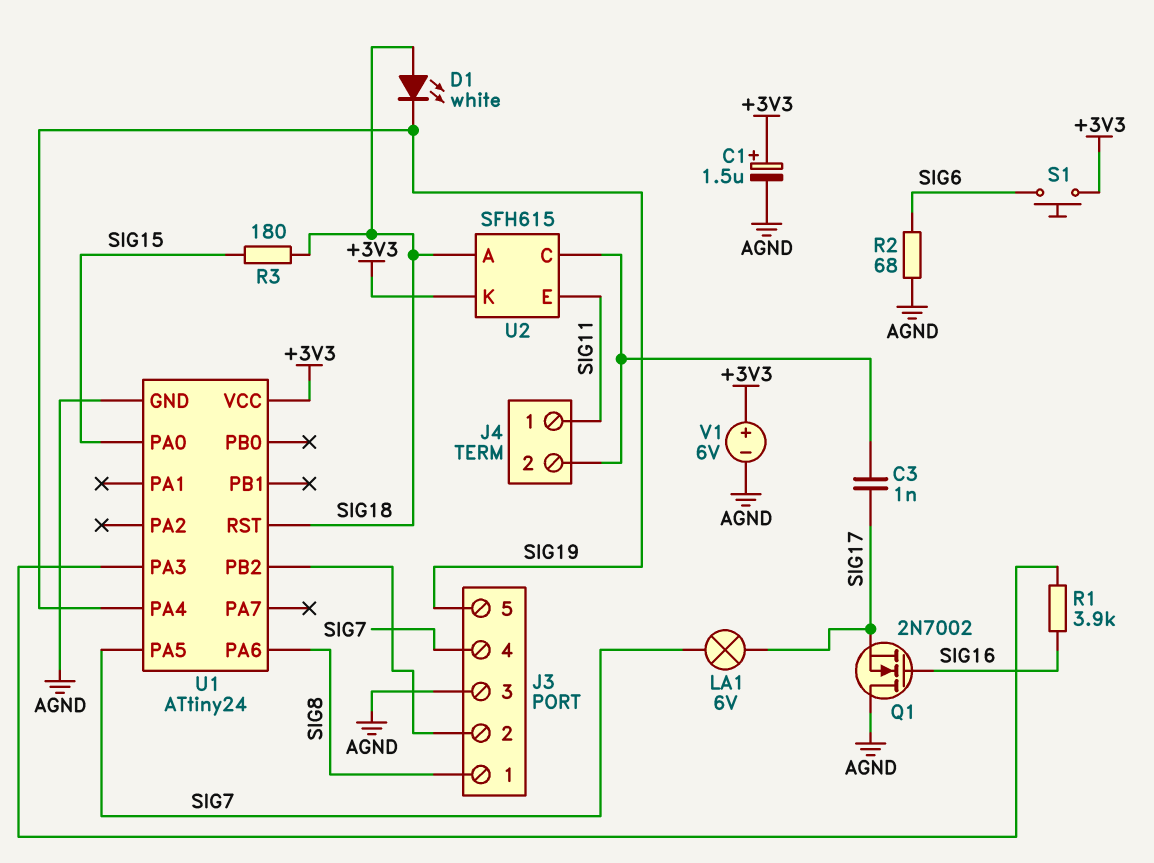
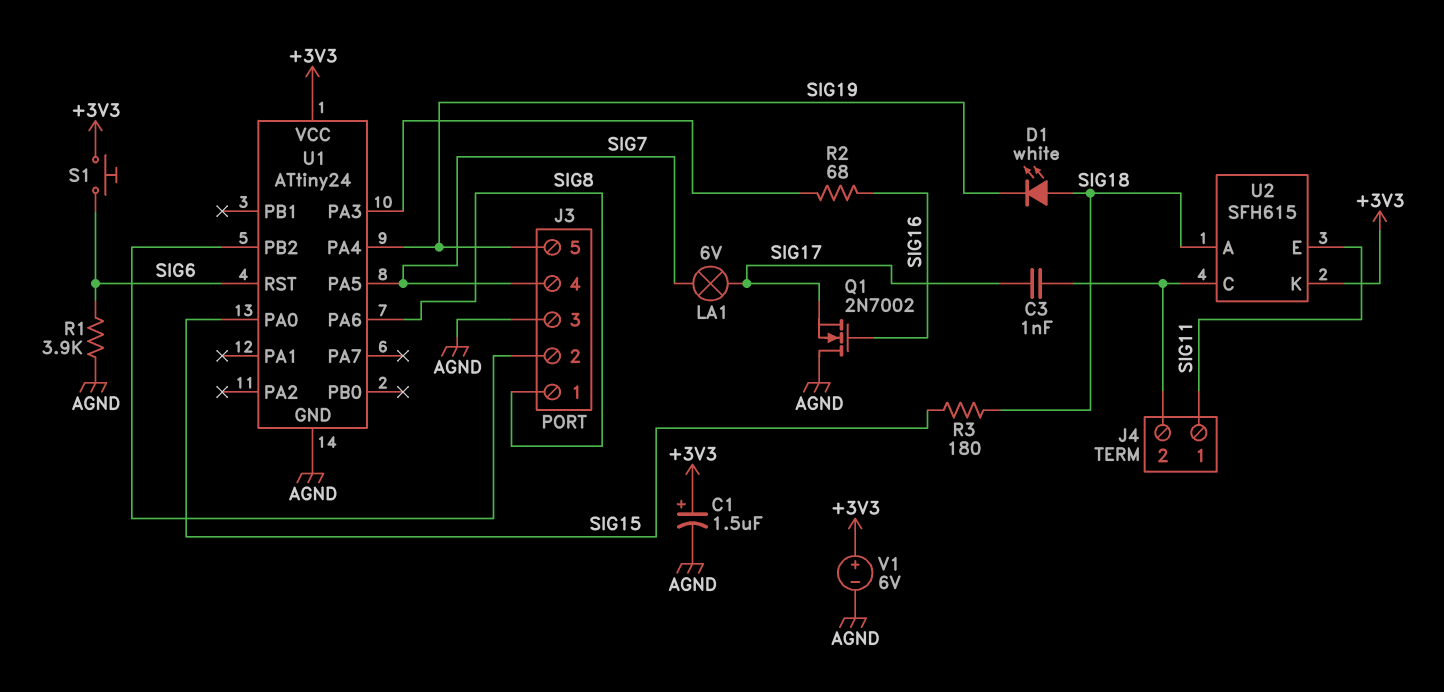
R1: 3.9k (SIG16, U1/PA3) -> 3.9k (AGND, SIG6)
R2: 68 (AGND, SIG6) -> 68 (SIG16, U1/PA3)
U1 pin RST: SIG18 -> SIG6

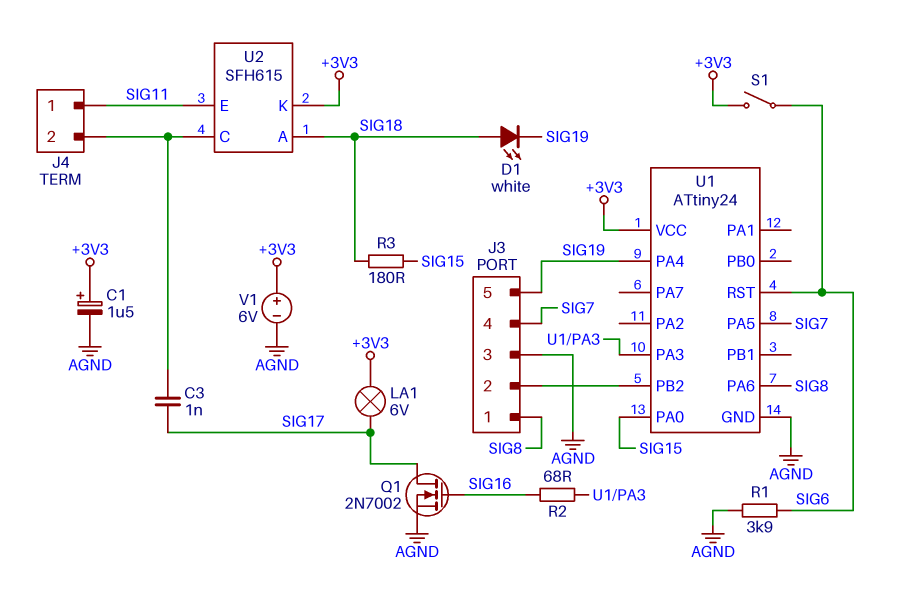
LA1: lamp 6V (SIG7, SIG17) -> lamp 6V (+3V3, SIG17)
Q1: NMOS 2N7002 (G SIG16, D AGND, S SIG17) -> NMOS 2N7002 (G SIG16, D SIG17, S AGND)
S1: button (+3V3, SIG6) -> switch (+3V3, SIG6)

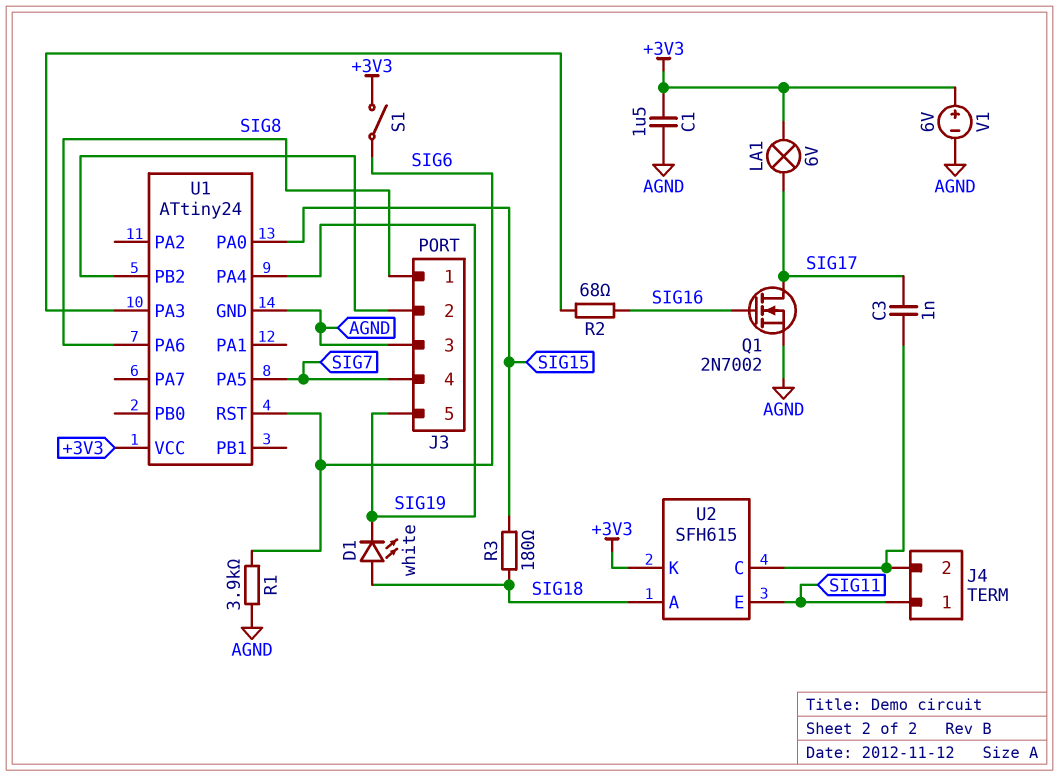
C1: 1.5uF (plus +3V3, minus AGND) -> 1.5uF (+3V3, AGND)

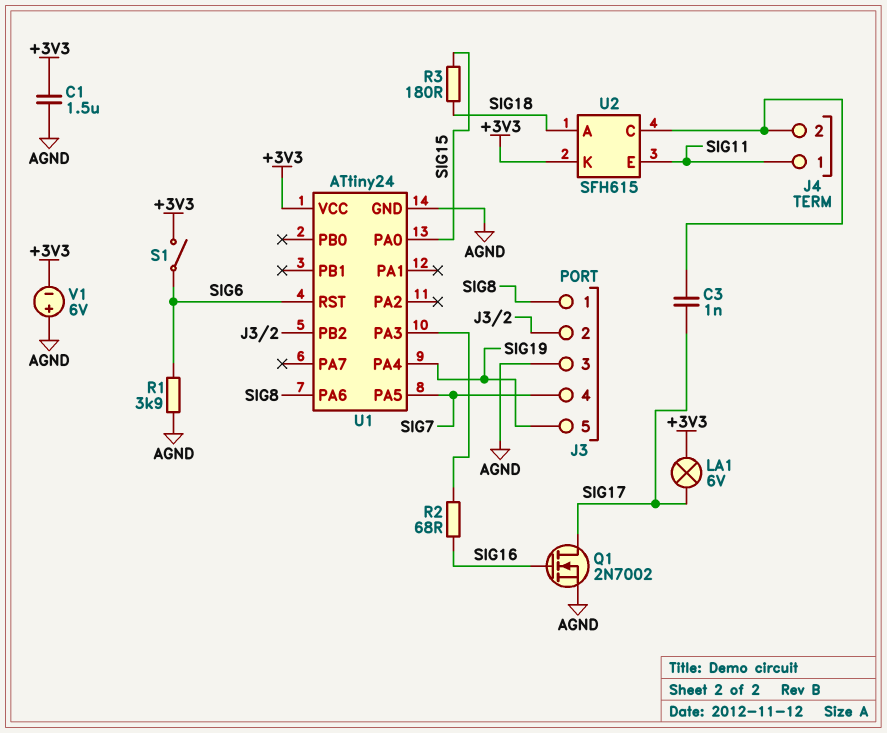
D1: LED white (A SIG18, K SIG19) -> none
V1: 6V (plus +3V3, minus AGND) -> 6V (plus AGND, minus +3V3)

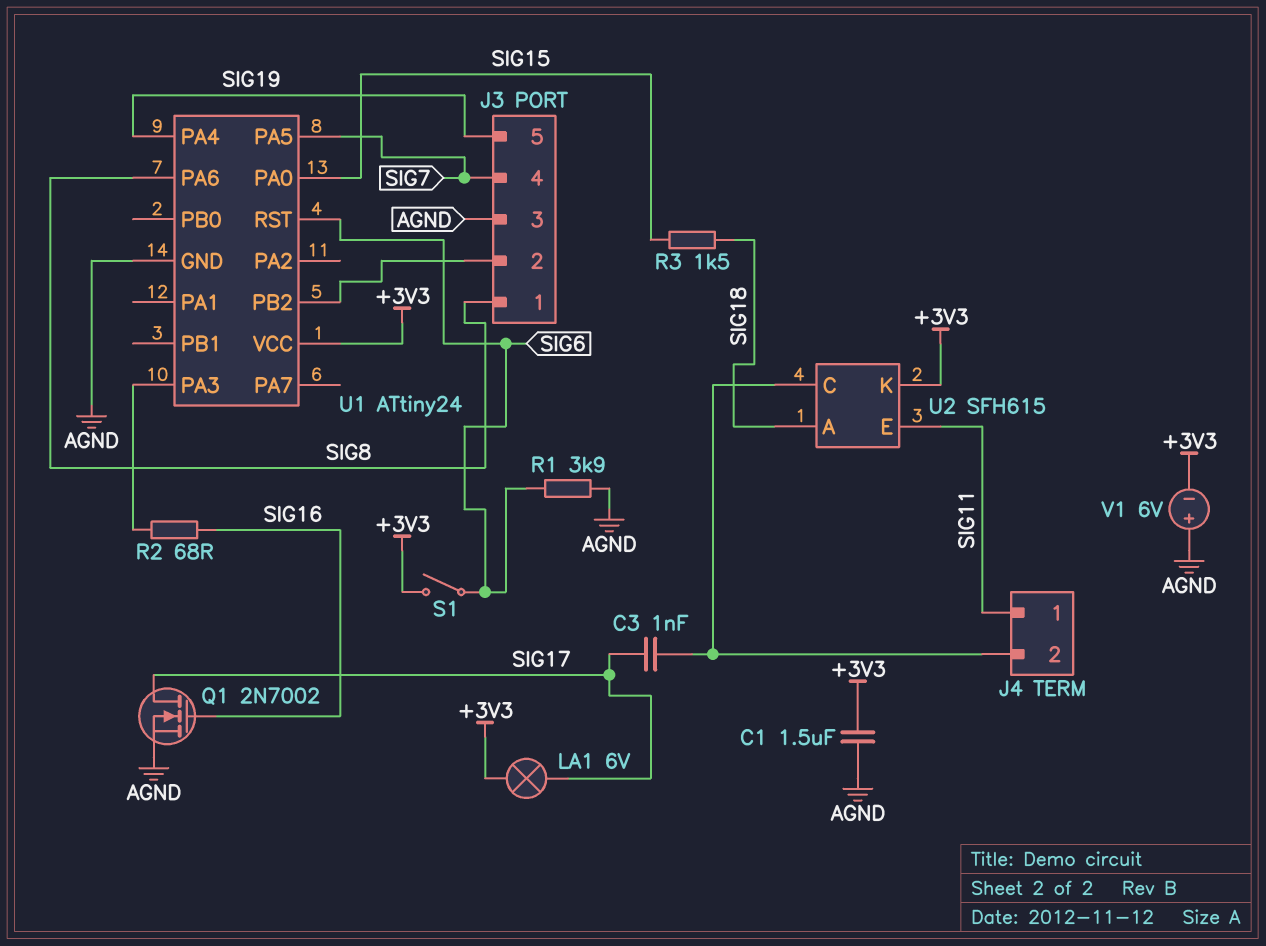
R3: 180 (SIG15, SIG18) -> 1.5k (SIG15, SIG18)

